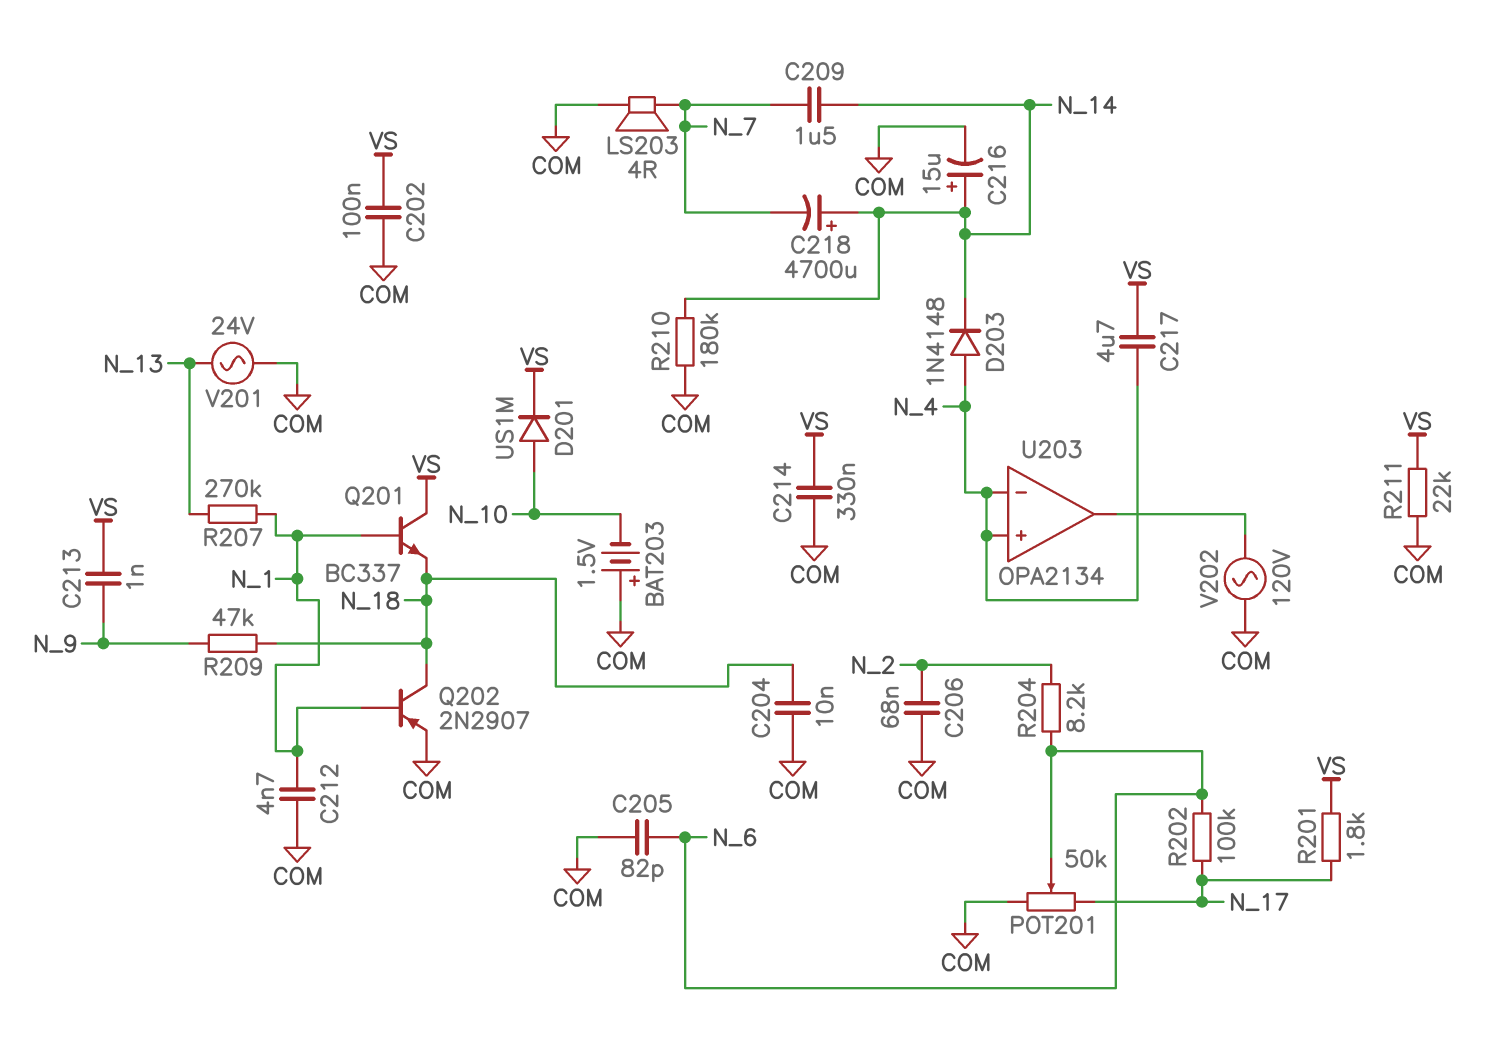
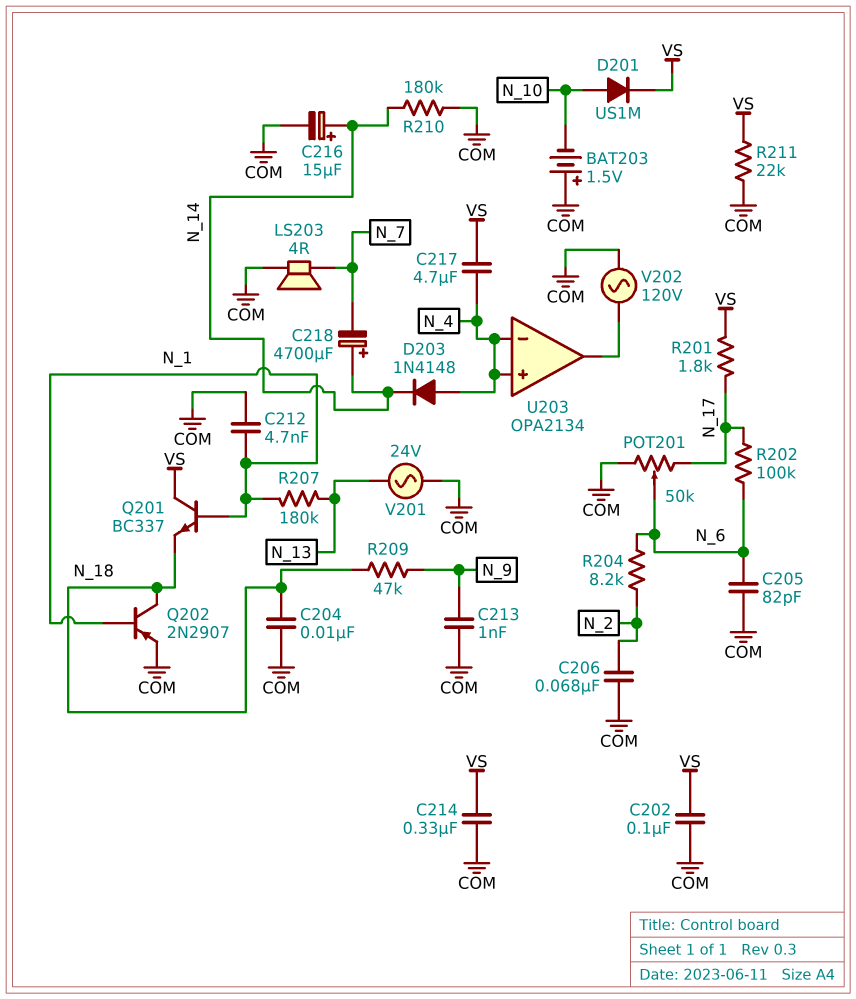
C209: 1.5uF (N_7, N_14) -> none
C213: 1nF (N_9, VS) -> 1nF (COM, N_9)
R207: 270k (N_1, N_13) -> 180k (N_1, N_13)

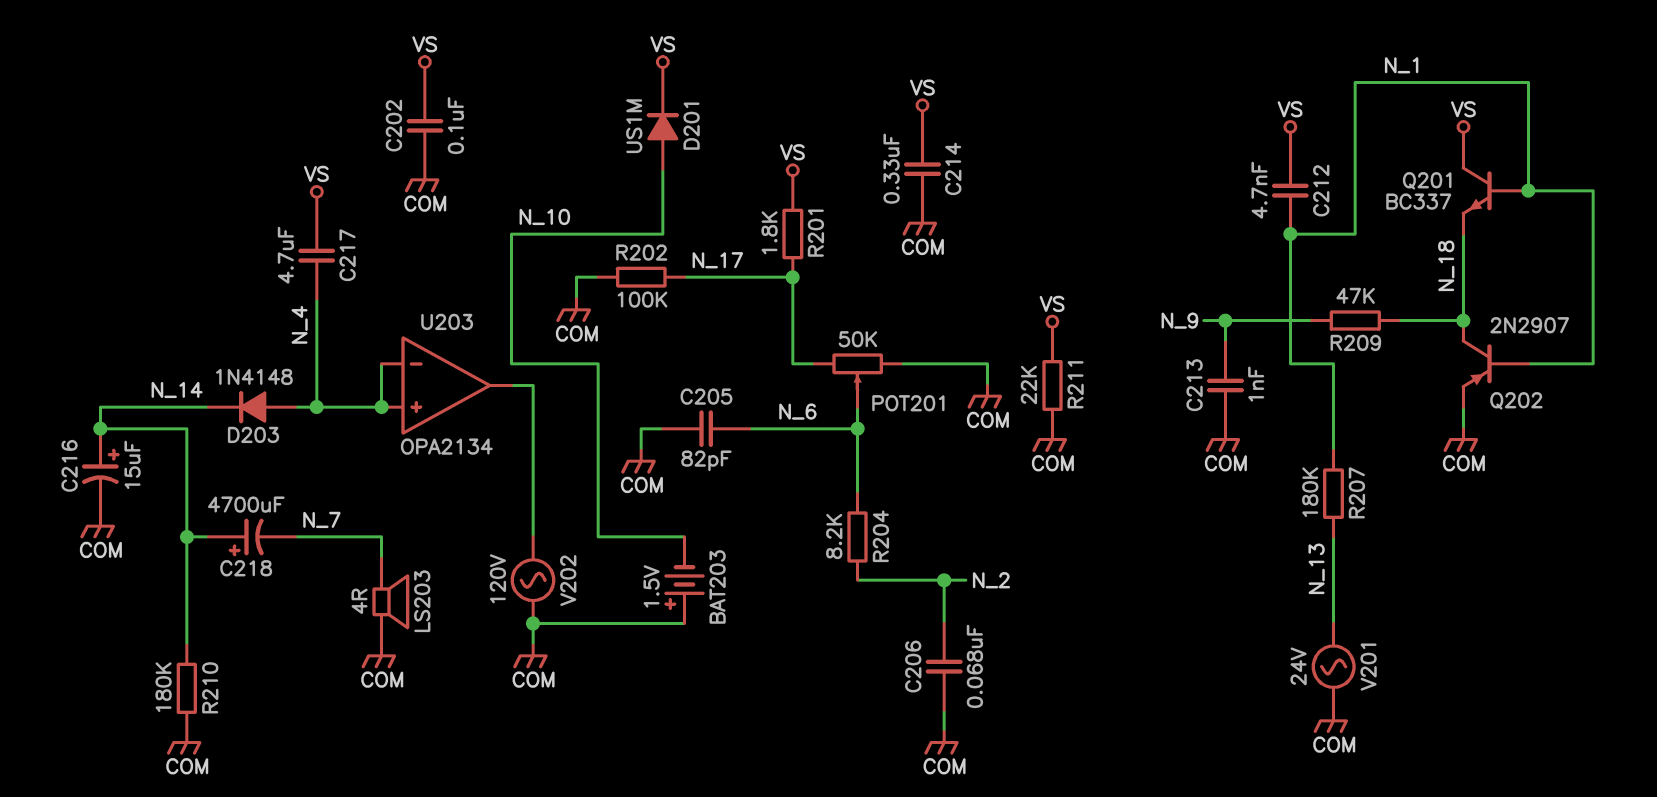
C204: 10nF (COM, N_18) -> none
C212: 4.7nF (COM, N_1) -> 4.7nF (N_1, VS)
R202: 100k (N_6, N_17) -> 100k (COM, N_17)

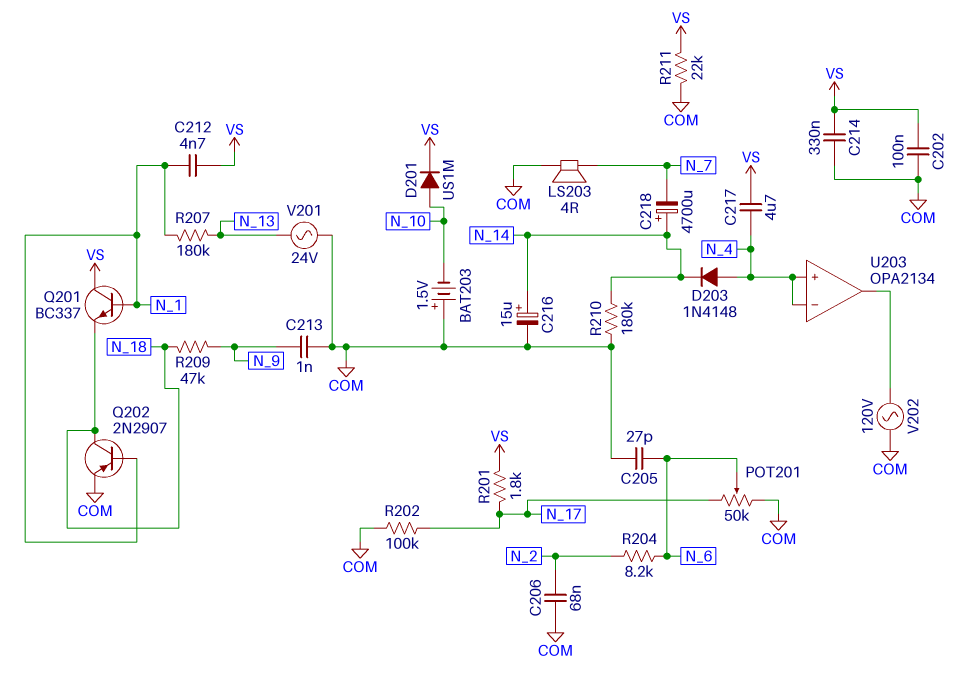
C205: 82pF (COM, N_6) -> 27pF (COM, N_6)

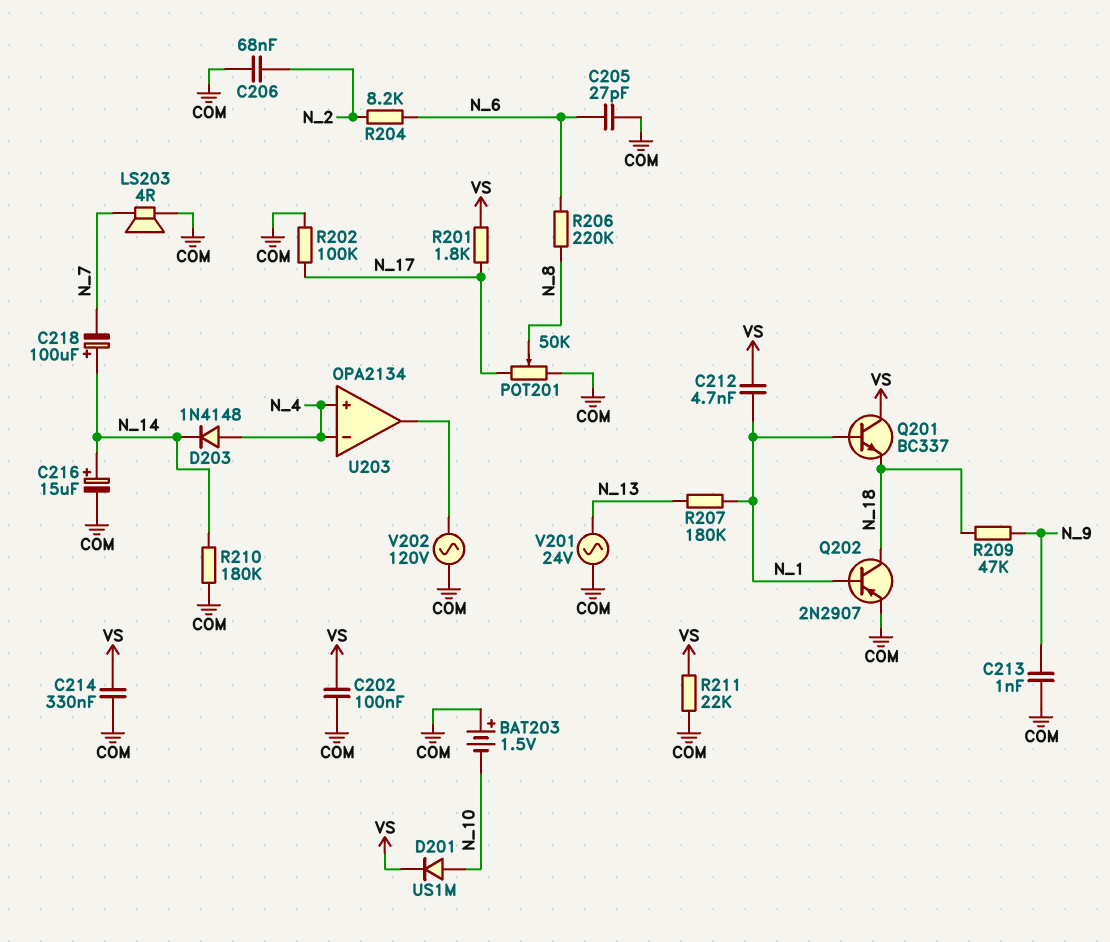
C217: 4.7uF (N_4, VS) -> none
C218: 4700uF (plus N_14, minus N_7) -> 100uF (plus N_14, minus N_7)
POT201: 50k (COM, N_17, wiper N_6) -> 50k (COM, N_17, wiper N_8)
R206: none -> 220k (N_6, N_8)

